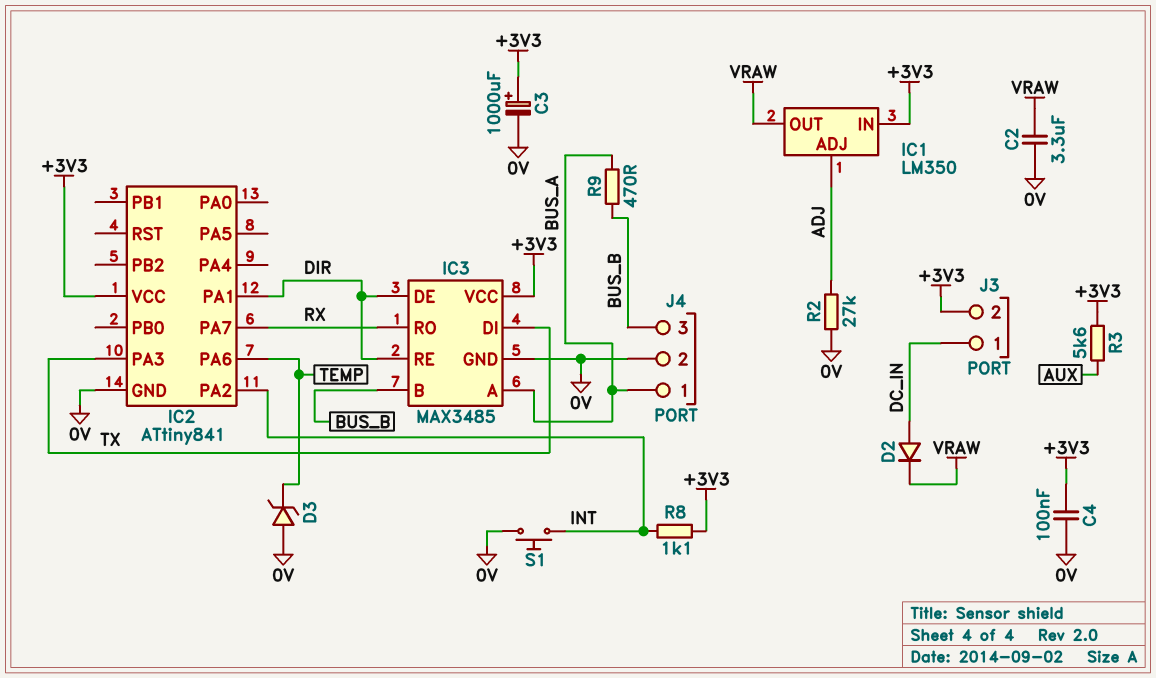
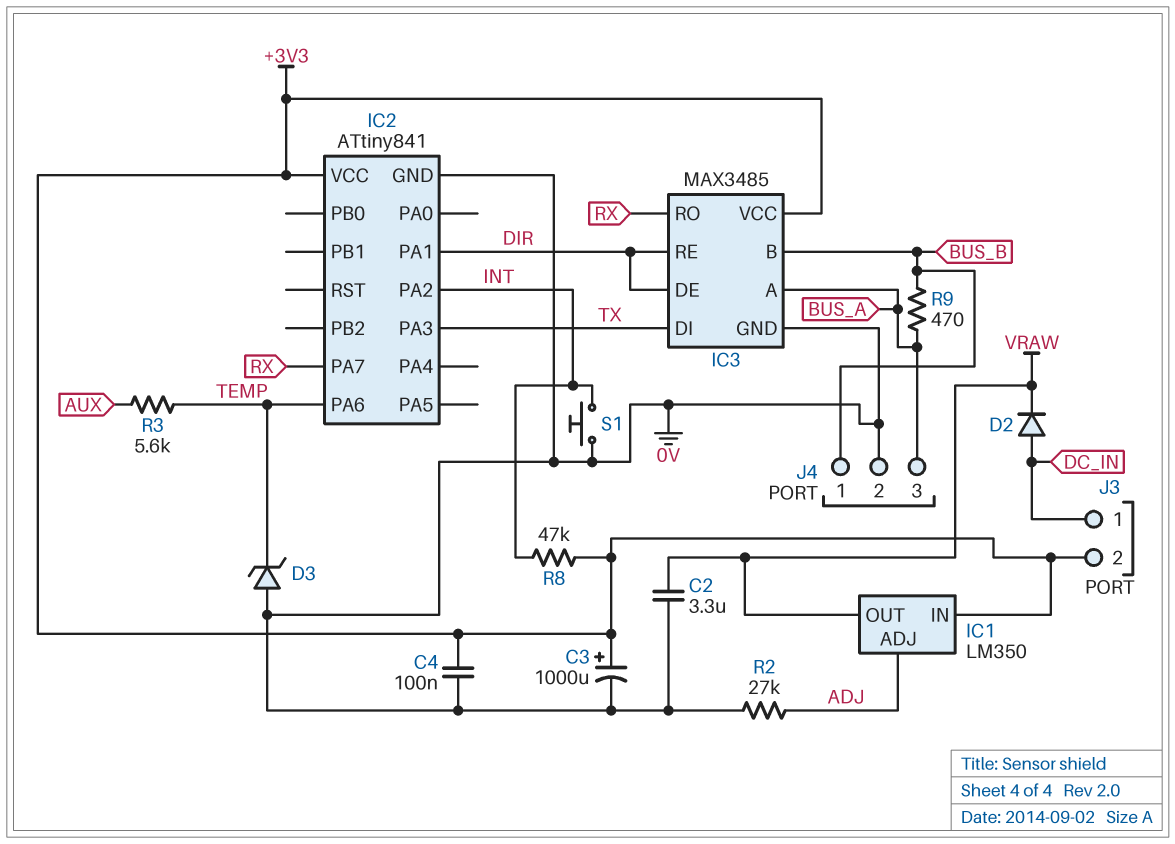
J4 pin 1: BUS_A -> BUS_B
J4 pin 3: BUS_B -> BUS_A
R3: 5.6k (+3V3, AUX) -> 5.6k (AUX, TEMP)
R8: 1.1k (+3V3, INT) -> 47k (+3V3, INT)

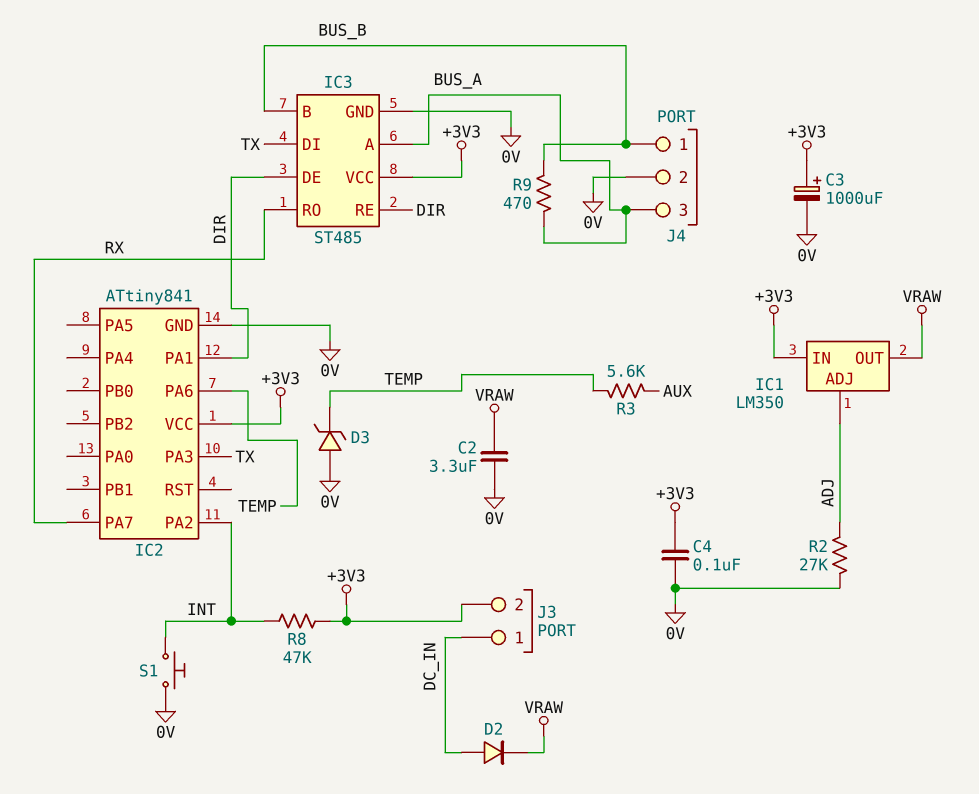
IC3: MAX3485 -> ST485

